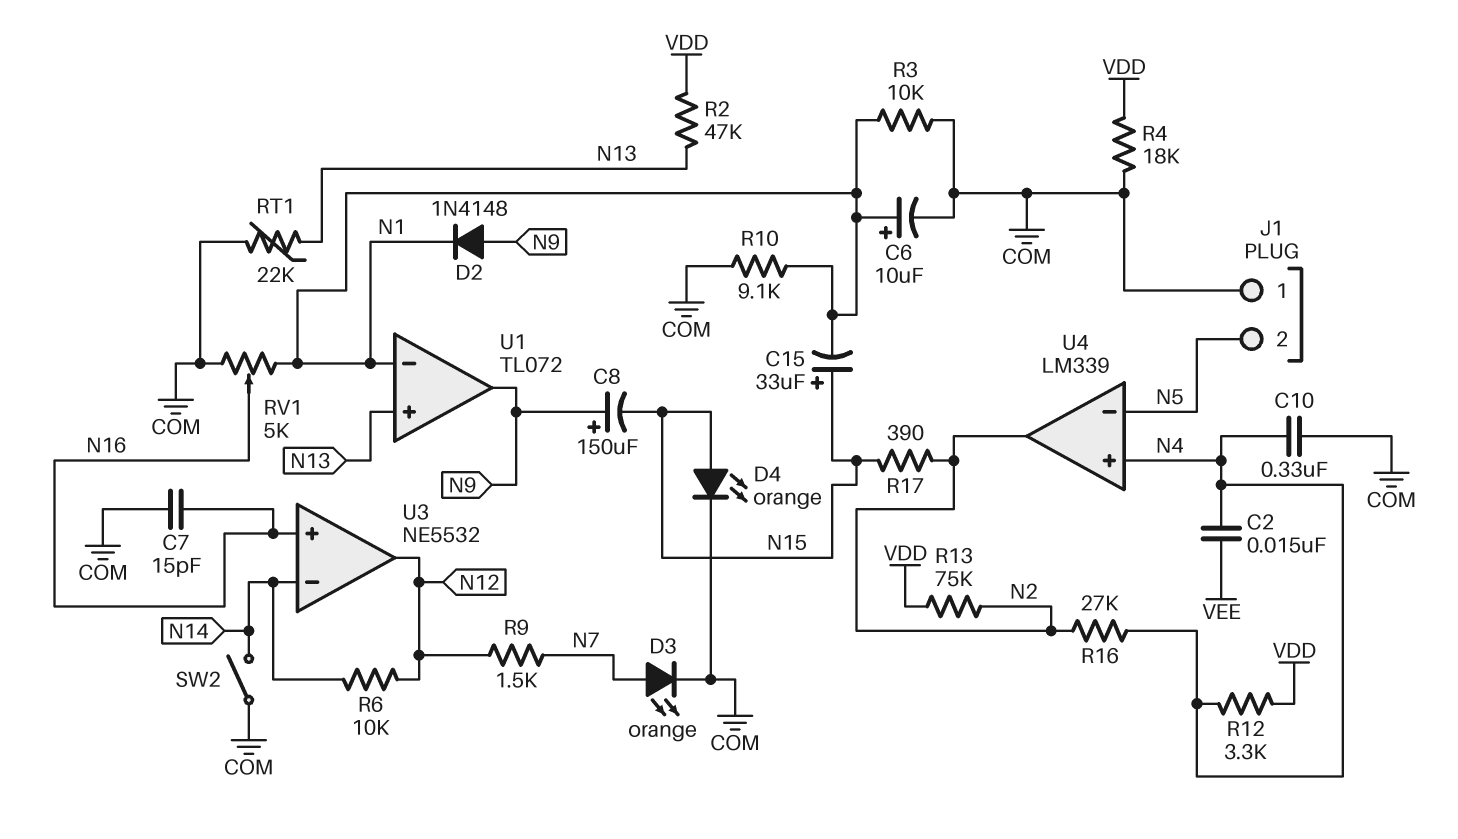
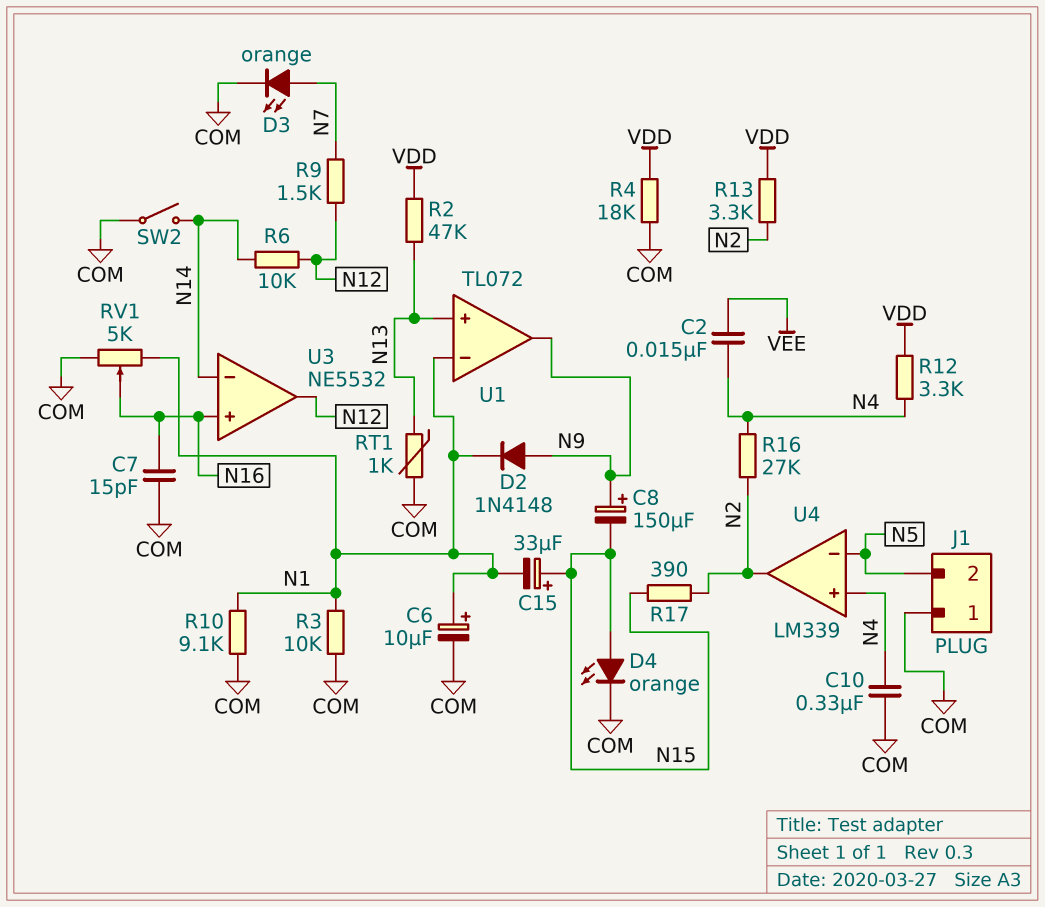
R13: 75k (N2, VDD) -> 3.3k (N2, VDD)
RT1: 22k (COM, N13) -> 1k (COM, N13)

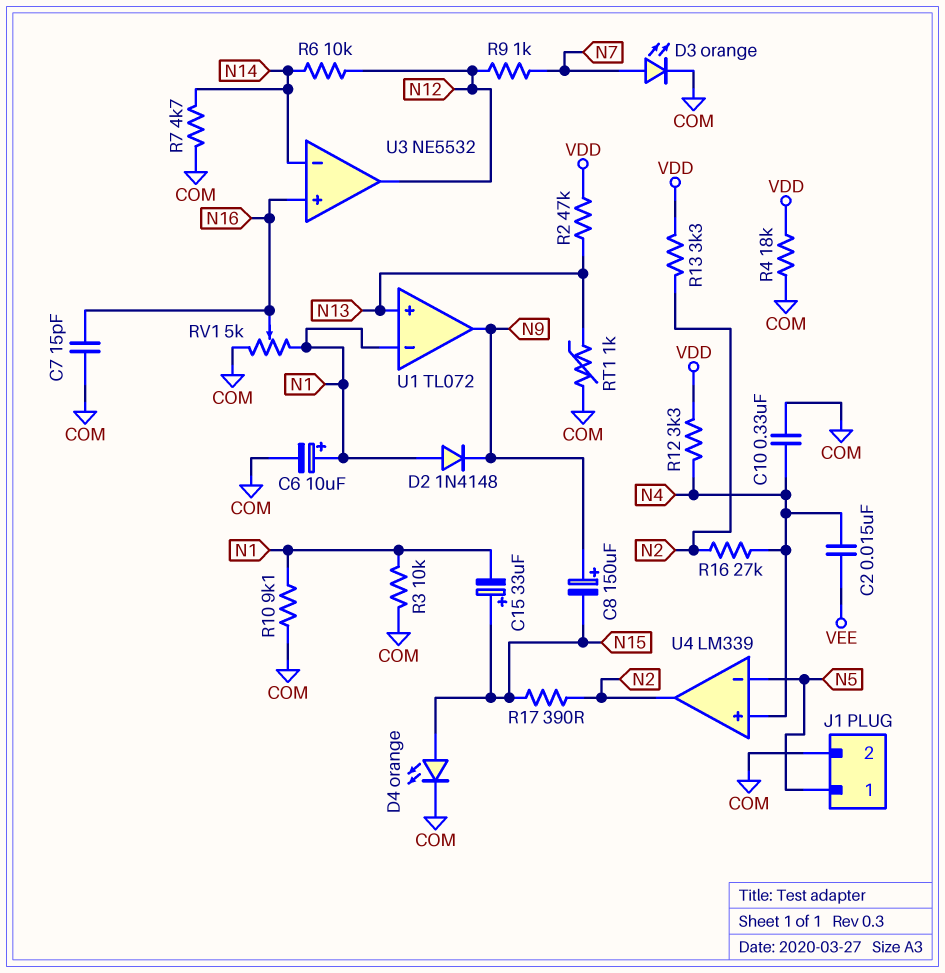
D2: diode 1N4148 (A N9, K N1) -> diode 1N4148 (A N1, K N9)
J1 pin 1: COM -> N5
J1 pin 2: N5 -> COM
R7: none -> 4.7k (COM, N14)
R9: 1.5k (N7, N12) -> 1k (N7, N12)
SW2: switch (COM, N14) -> none

